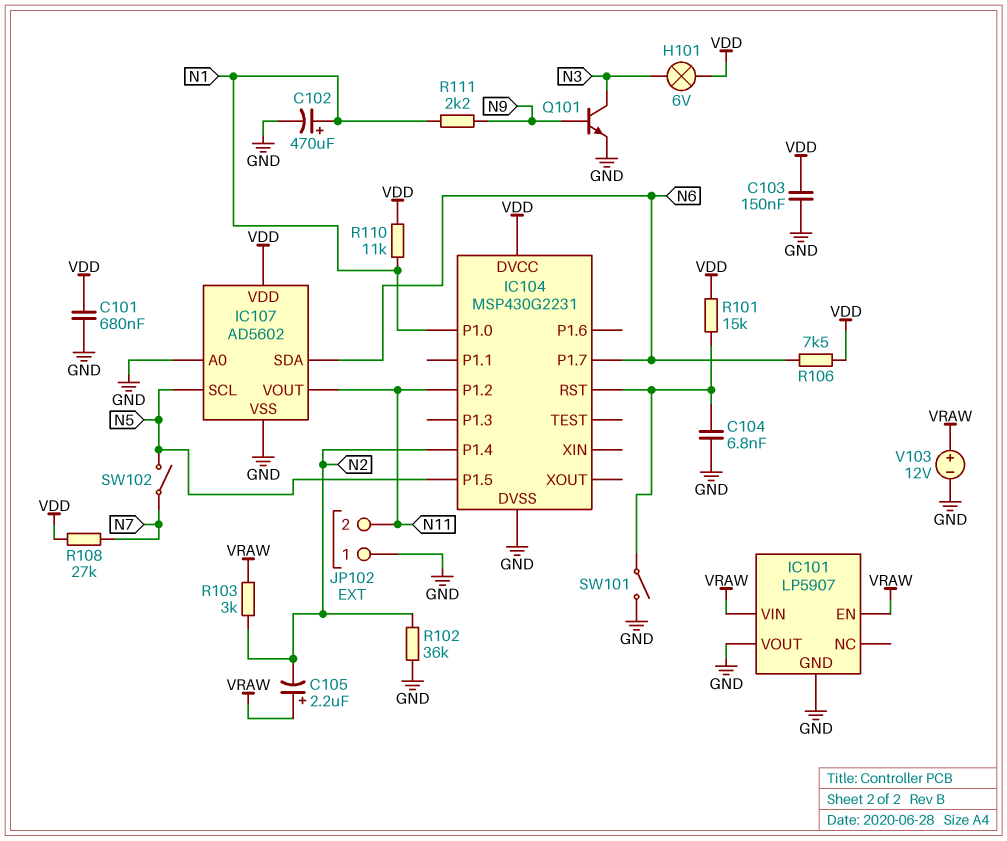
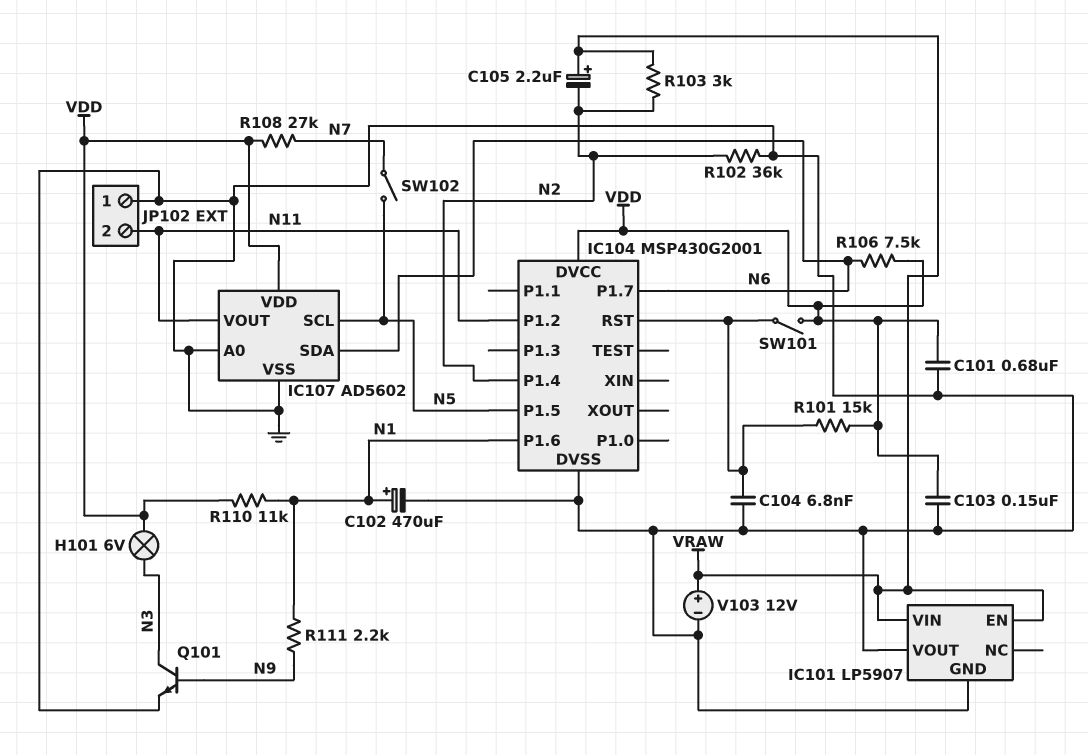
IC104: MSP430G2231 -> MSP430G2001
IC104 pin P1.0: N1 -> none
IC104 pin P1.6: none -> N1
SW101: switch (GND, IC104/RST) -> switch (IC104/RST, VDD)

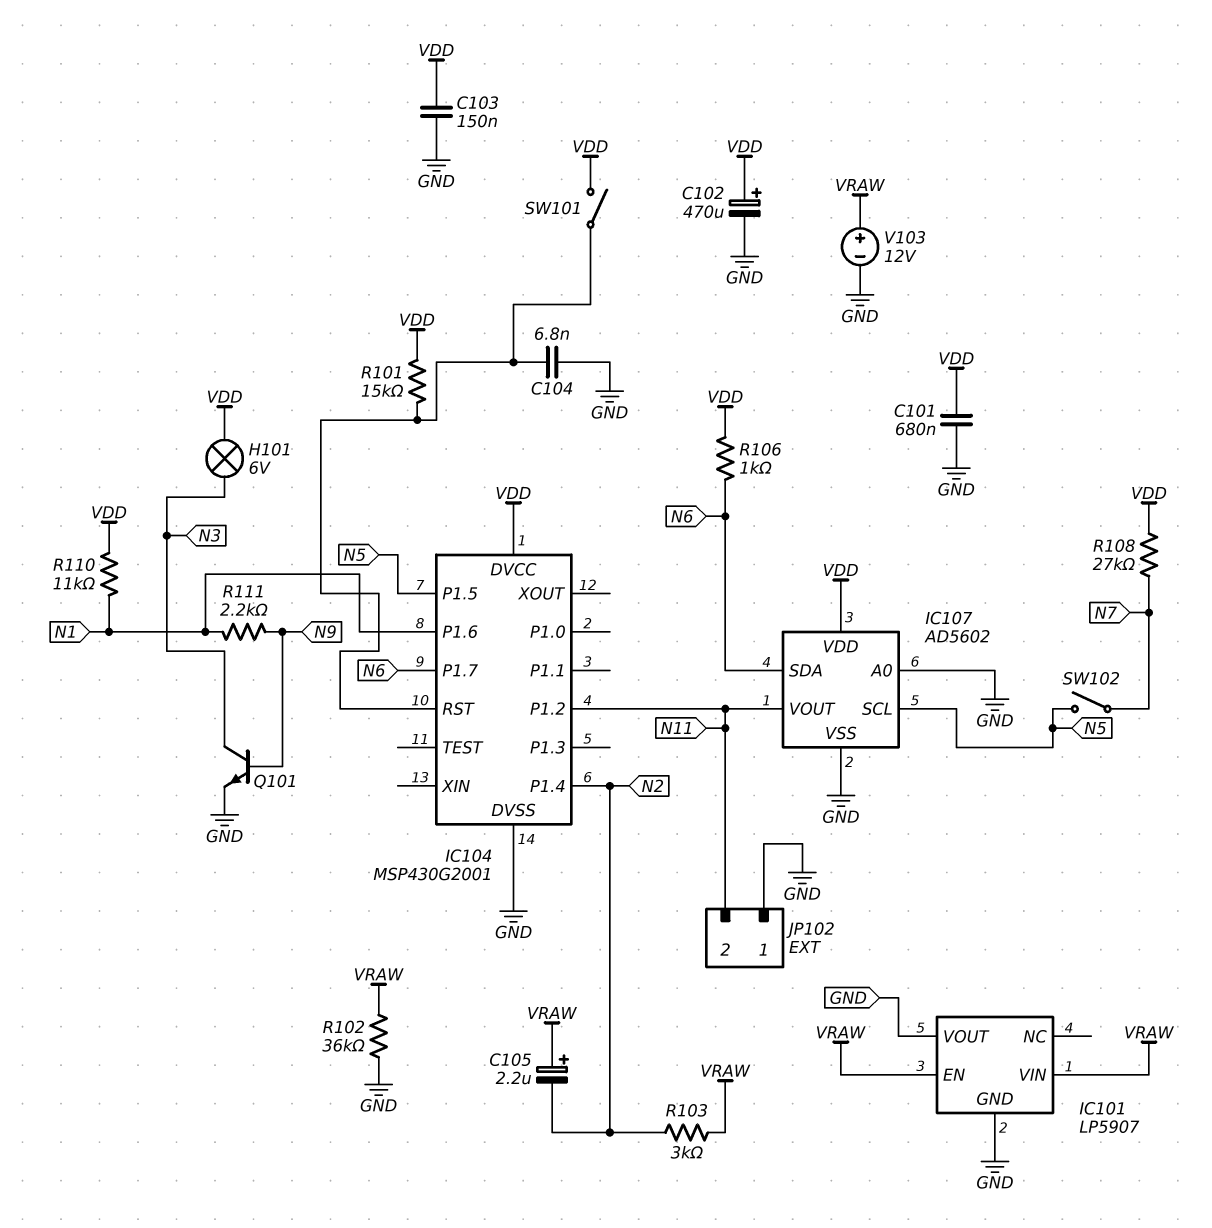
C102: 470uF (plus N1, minus GND) -> 470uF (plus VDD, minus GND)
R102: 36k (GND, N2) -> 36k (GND, VRAW)
R106: 7.5k (N6, VDD) -> 1k (N6, VDD)

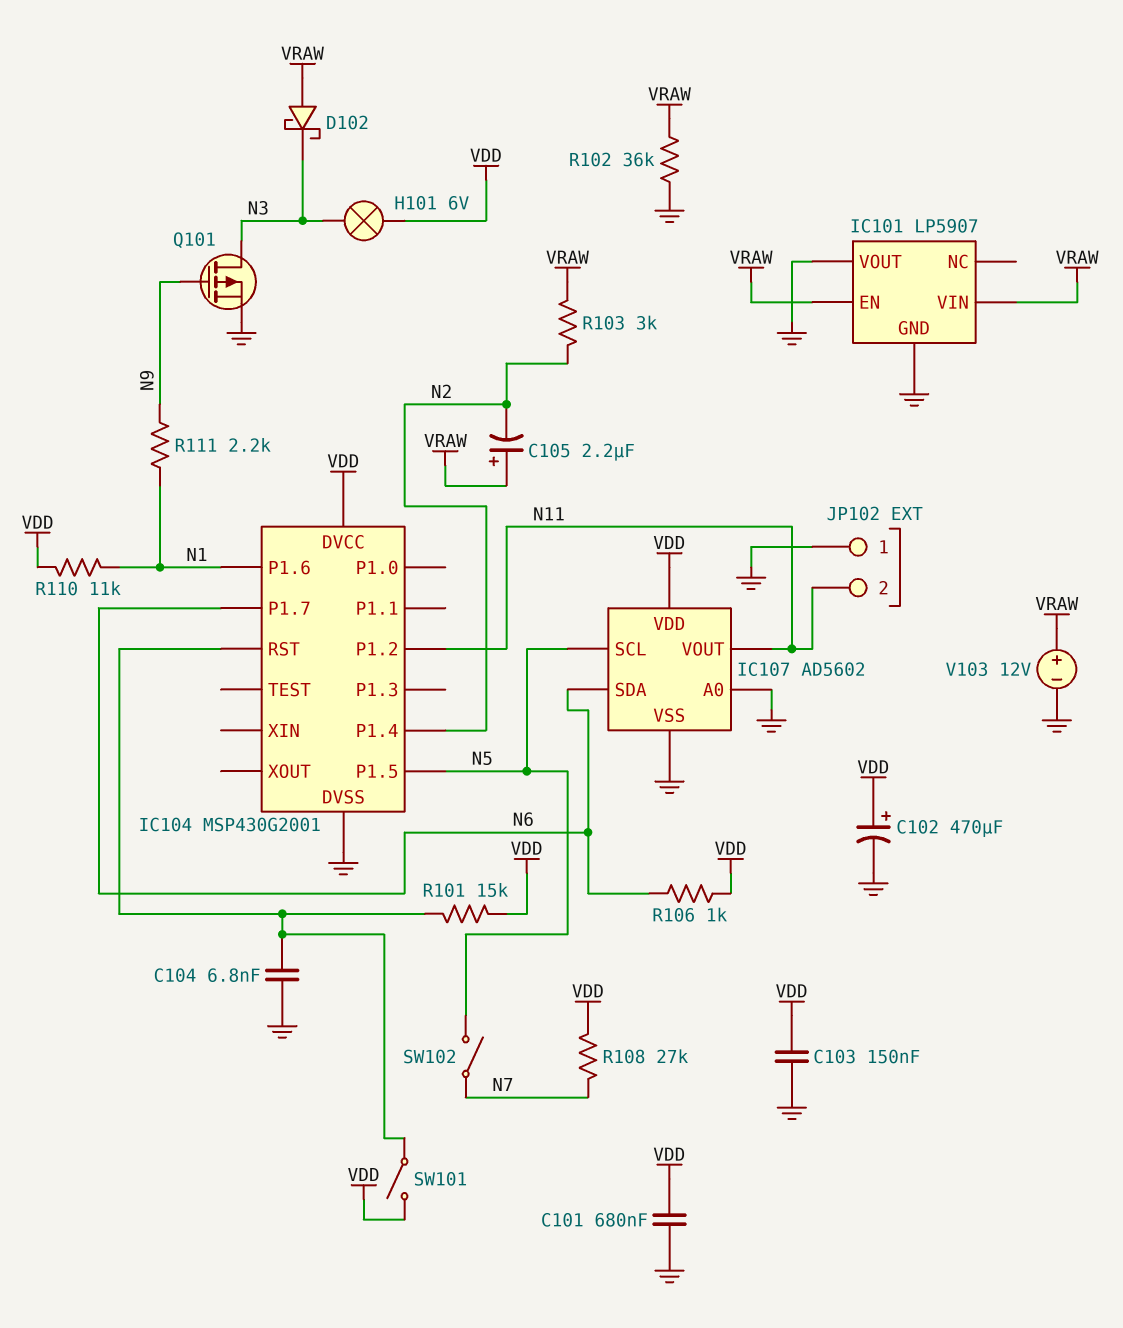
D102: none -> schottky (A VRAW, K N3)
Q101: NPN (B N9, C N3, E GND) -> PMOS (G N9, D N3, S GND)

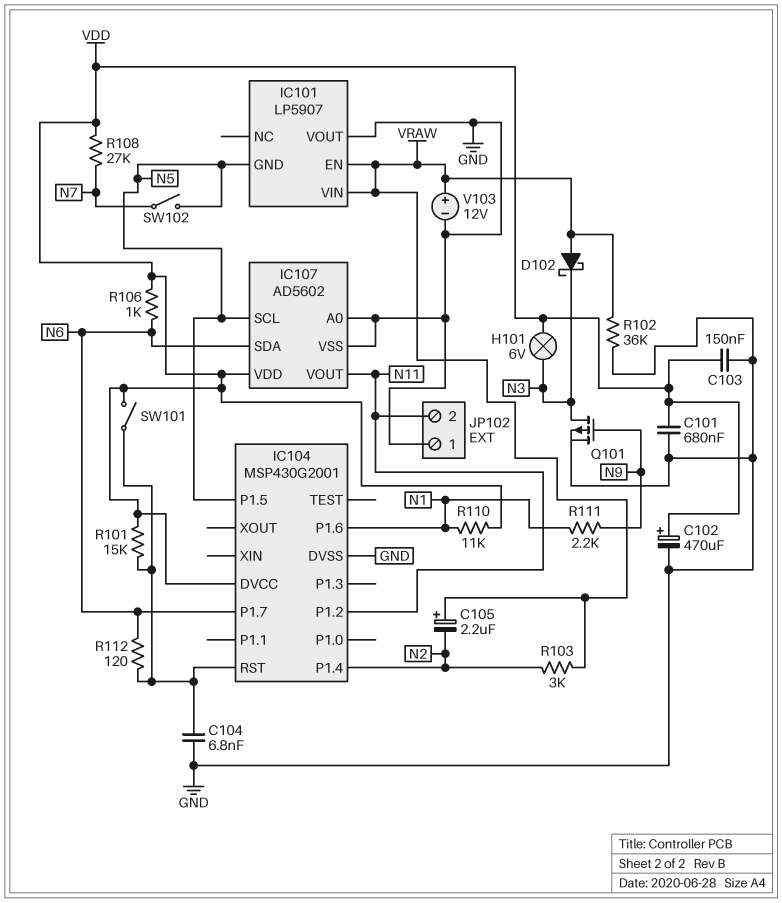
IC101 pin GND: GND -> N5
R112: none -> 120 (IC104/RST, N6)

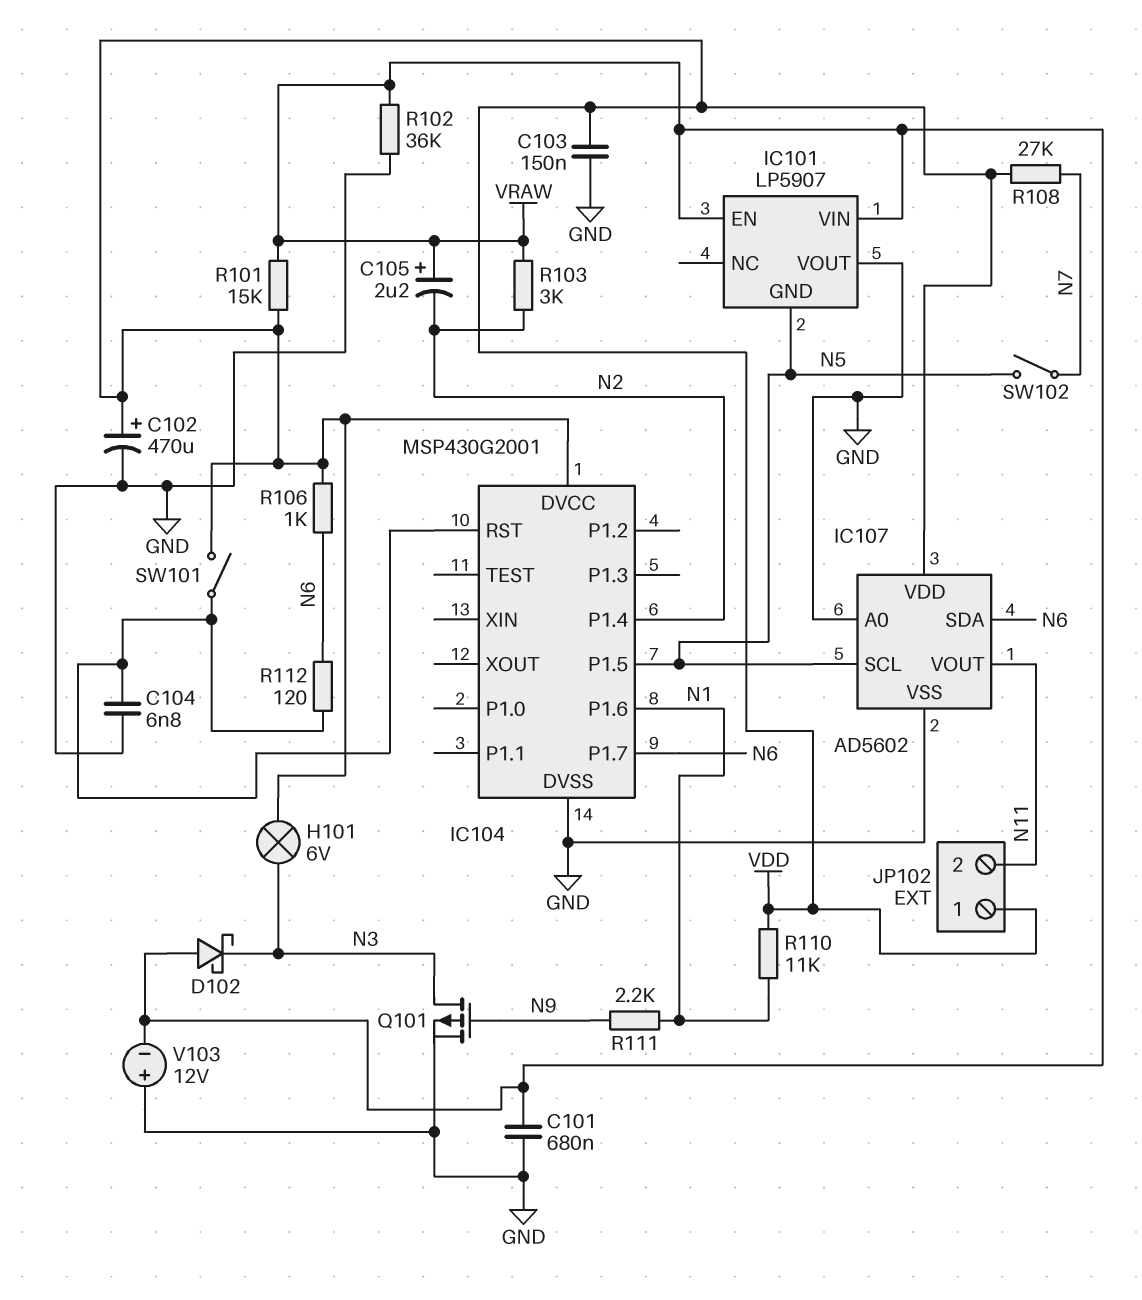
C101: 680nF (GND, VDD) -> 680nF (GND, VRAW)
IC104 pin P1.2: N11 -> none
JP102 pin 1: GND -> VDD
R101: 15k (IC104/RST, VDD) -> 15k (VDD, VRAW)
V103: 12V (plus VRAW, minus GND) -> 12V (plus GND, minus VRAW)

